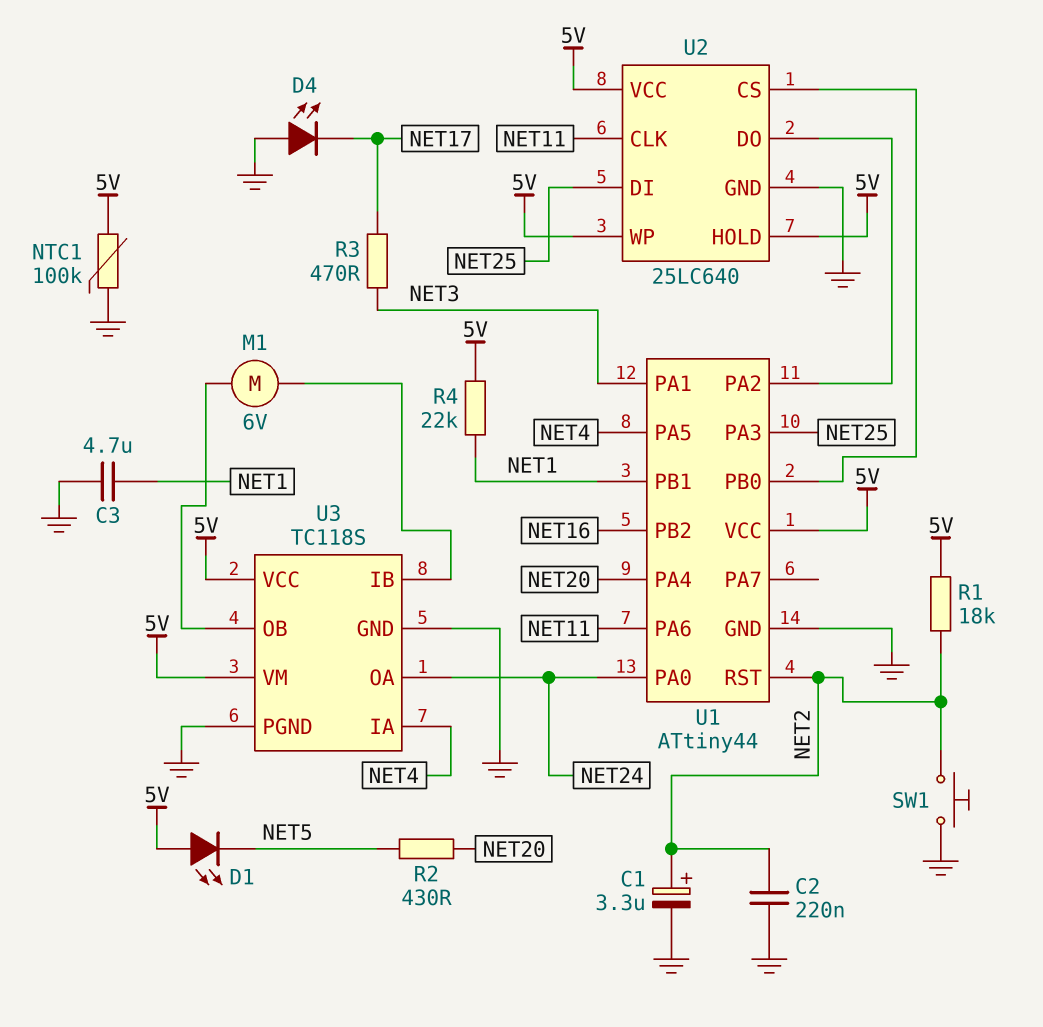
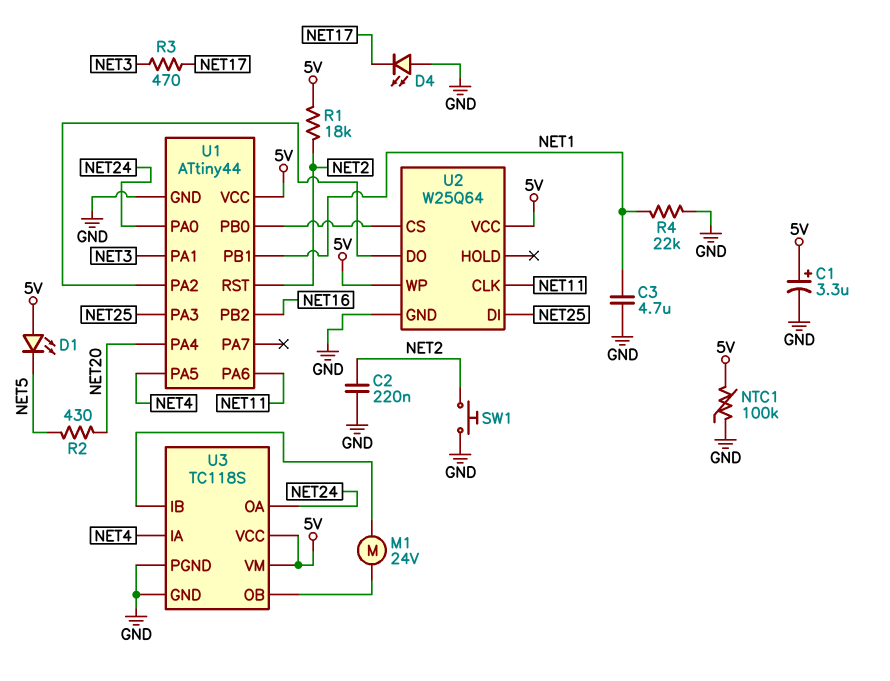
C1: 3.3uF (plus NET2, minus GND) -> 3.3uF (plus 5V, minus GND)
M1: motor 6V (U3/IB, U3/OB) -> motor 24V (U3/IB, U3/OB)
R4: 22k (5V, NET1) -> 22k (GND, NET1)
U2: 25LC640 -> W25Q64
U2 pin HOLD: 5V -> none

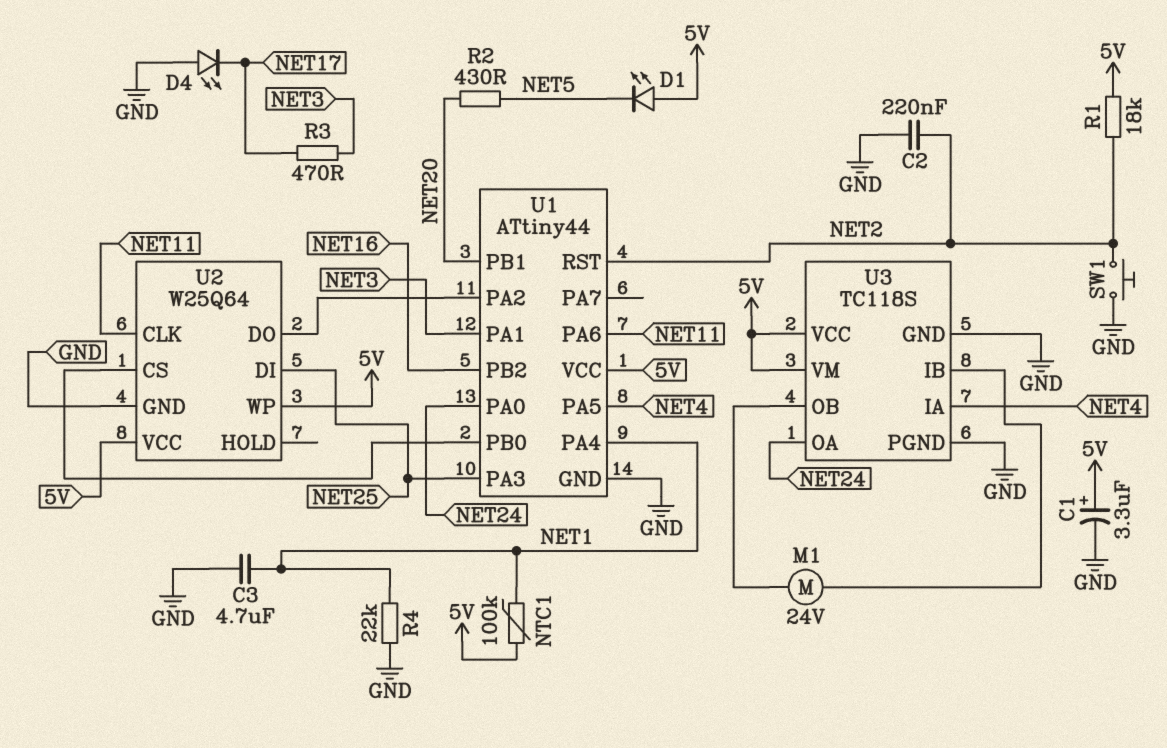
NTC1: 100k (5V, GND) -> 100k (5V, NET1)
U1 pin PA4: NET20 -> NET1
U1 pin PB1: NET1 -> NET20

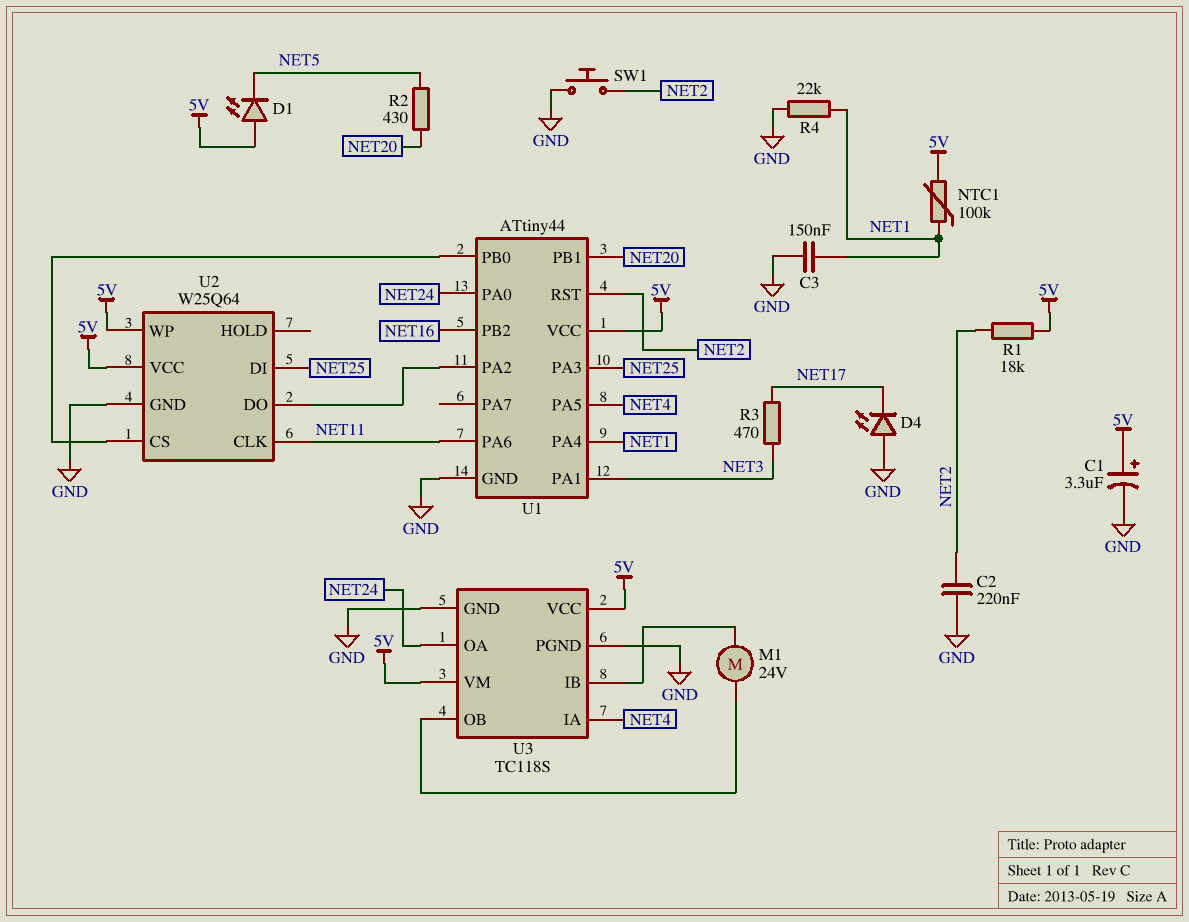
C3: 4.7uF (GND, NET1) -> 150nF (GND, NET1)

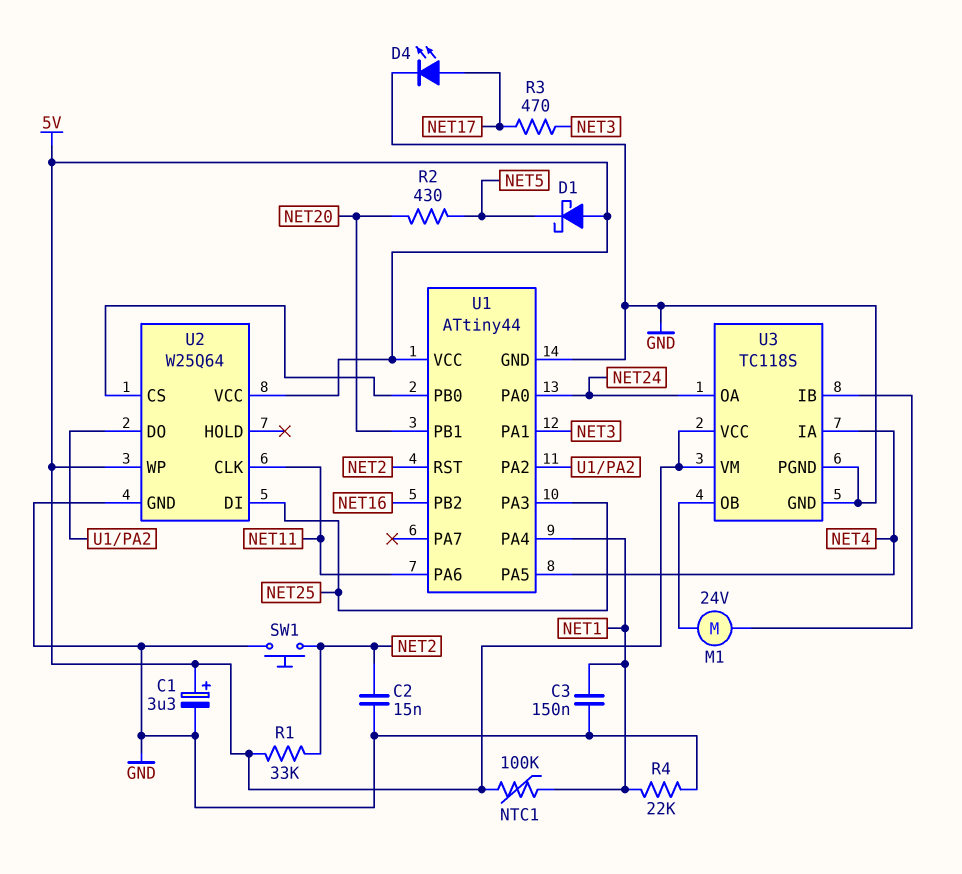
C2: 220nF (GND, NET2) -> 15nF (GND, NET2)
D1: LED (A 5V, K NET5) -> schottky (A 5V, K NET5)
D4: LED (A GND, K NET17) -> LED (A NET17, K GND)
R1: 18k (5V, NET2) -> 33k (5V, NET2)

